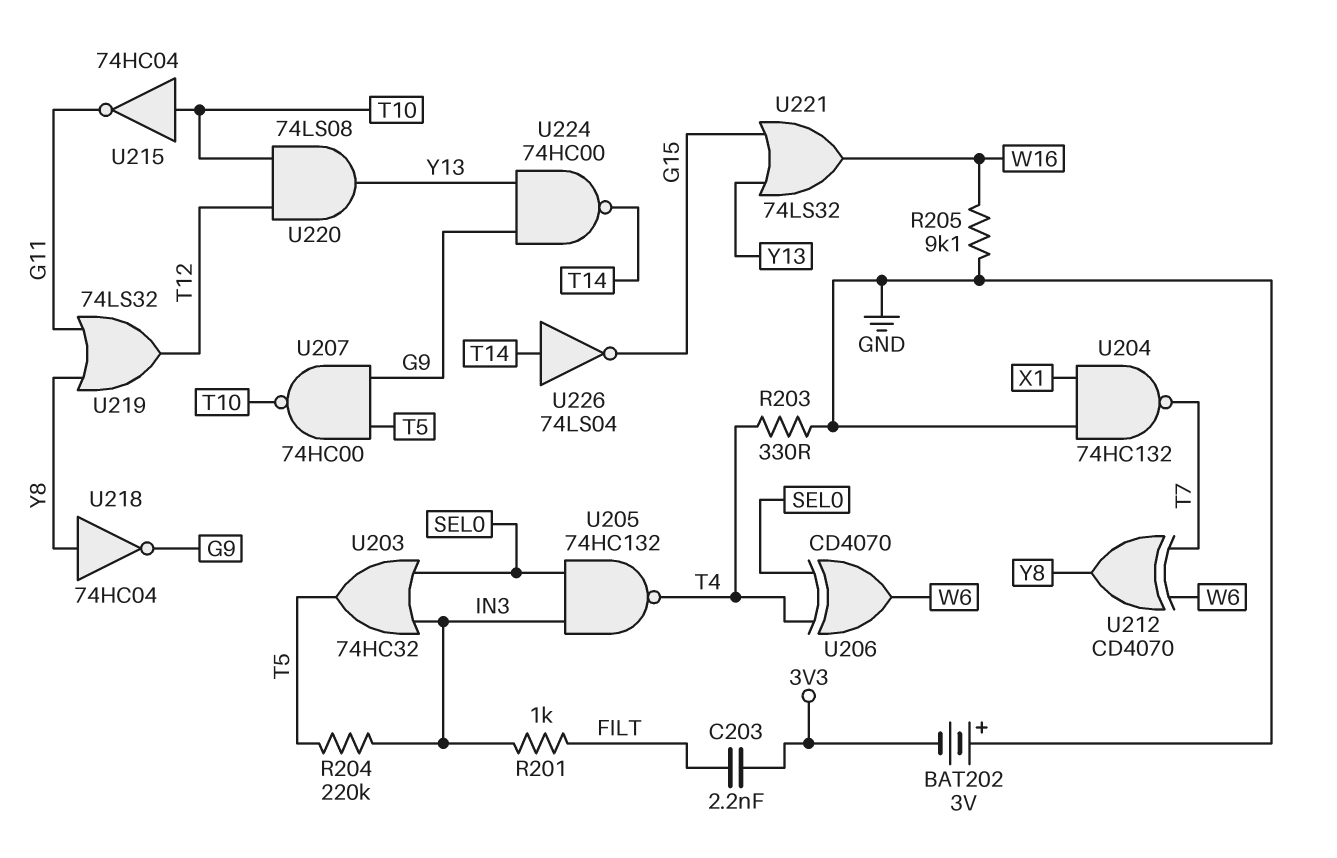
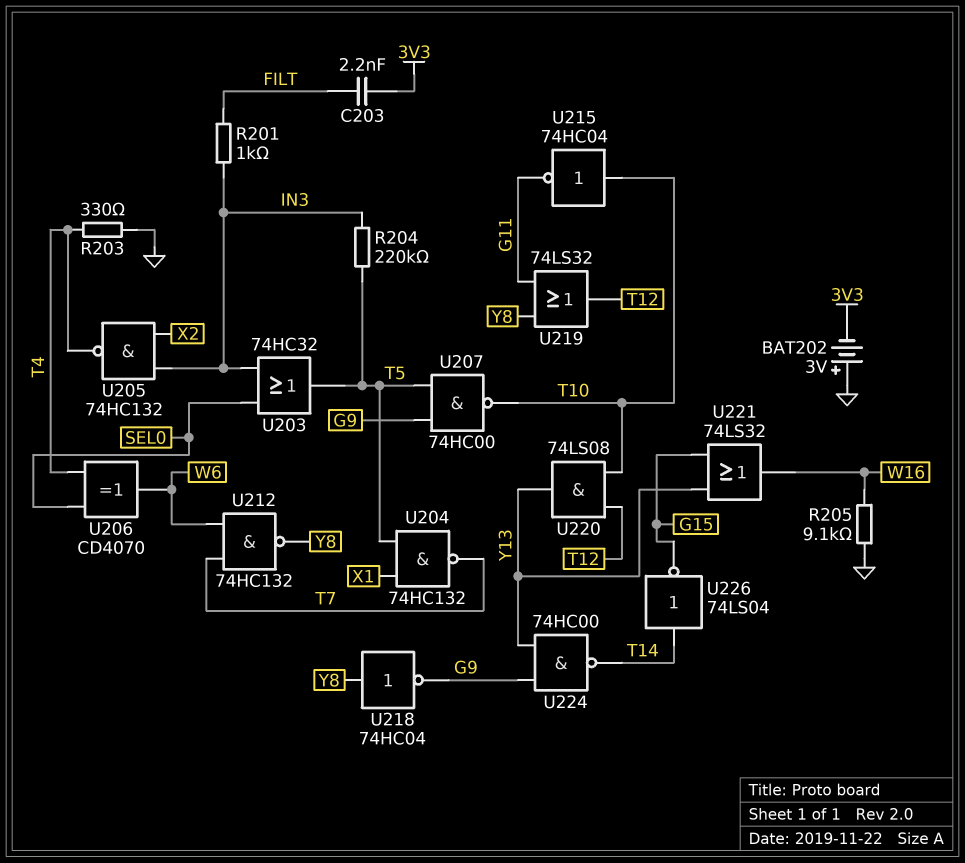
U204: NAND 74HC132 (in GND, in X1, out T7) -> NAND 74HC132 (in T5, in X1, out T7)
U205: NAND 74HC132 (in IN3, in SEL0, out T4) -> NAND 74HC132 (in IN3, in X2, out T4)
U212: XOR CD4070 (in T7, in W6, out Y8) -> NAND 74HC132 (in T7, in W6, out Y8)

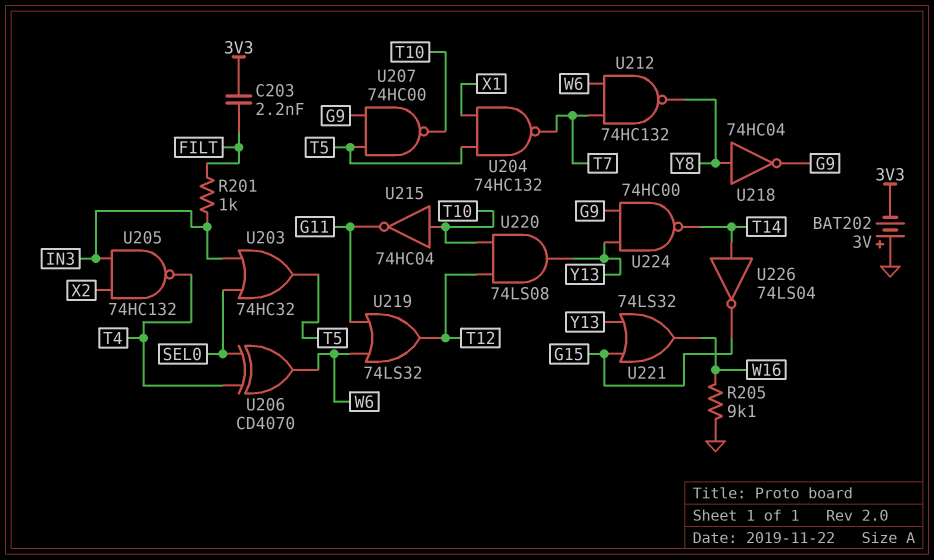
R203: 330 (GND, T4) -> none
R204: 220k (IN3, T5) -> none
U219: OR 74LS32 (in G11, in Y8, out T12) -> OR 74LS32 (in G11, in W6, out T12)

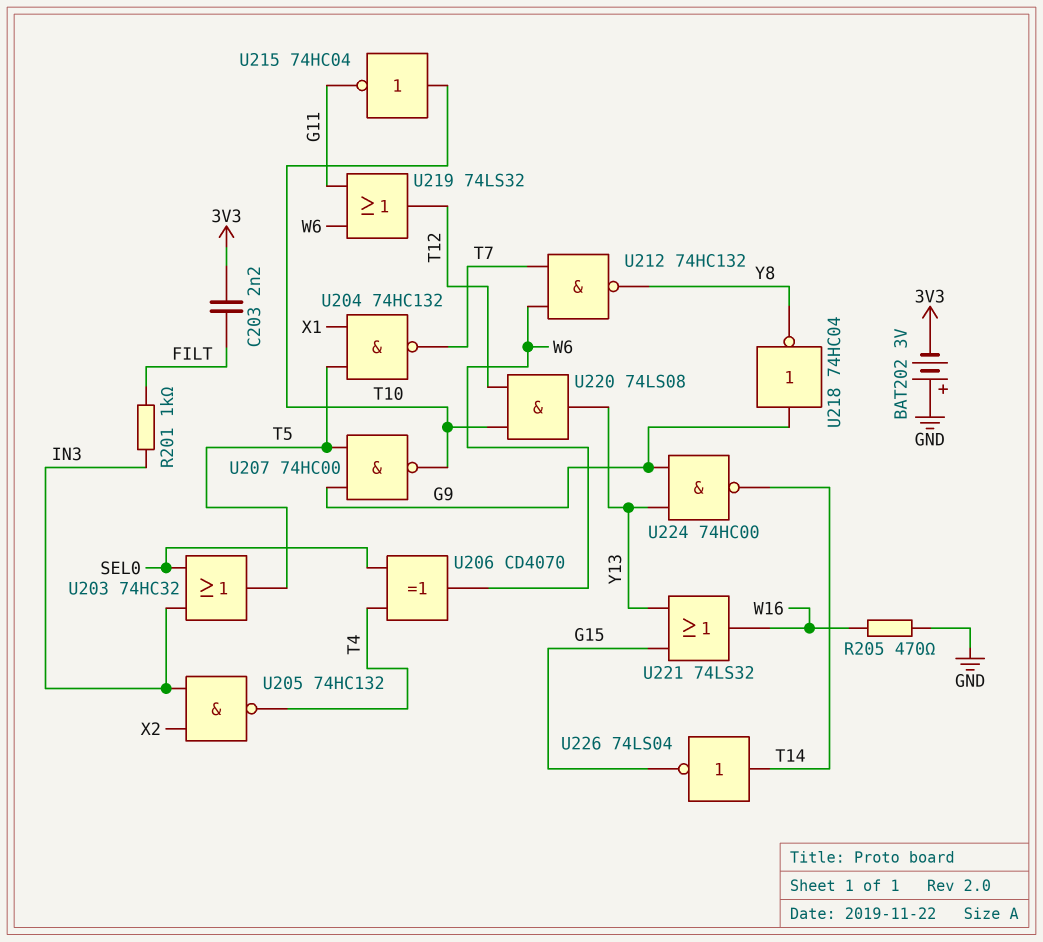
R205: 9.1k (GND, W16) -> 470 (GND, W16)
U218: NOT 74HC04 (in Y8, out G9) -> NOT 74HC04 (in G9, out Y8)

